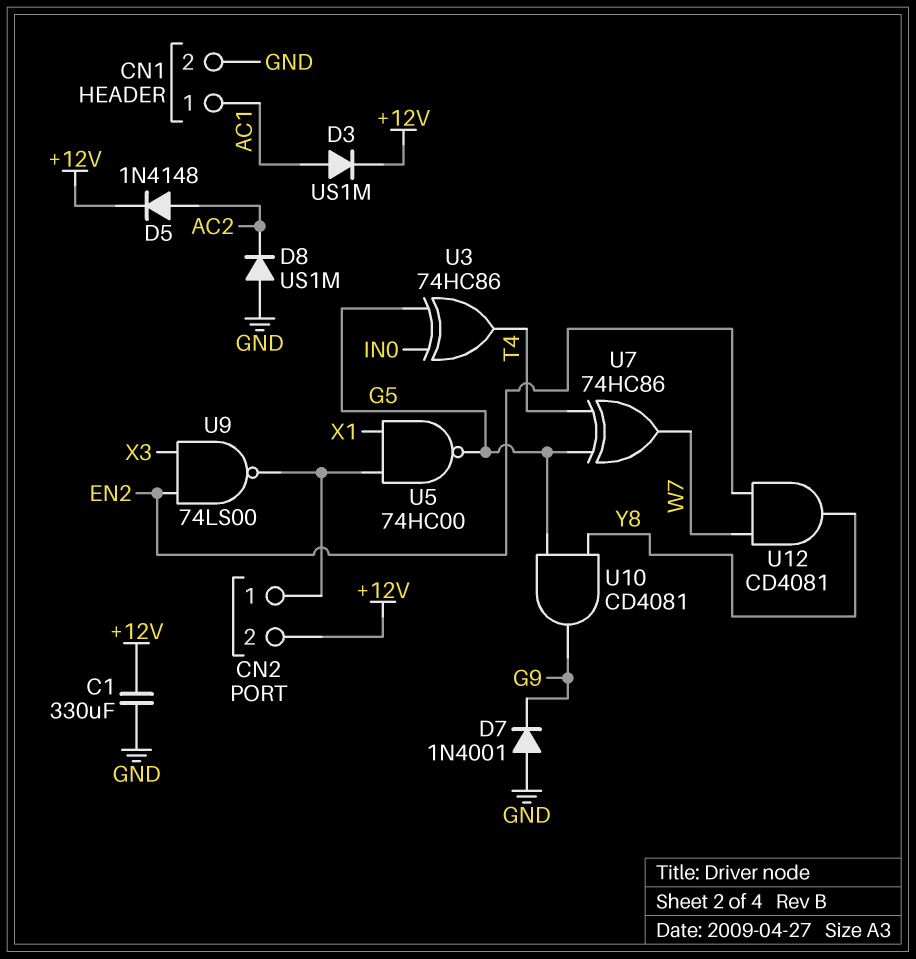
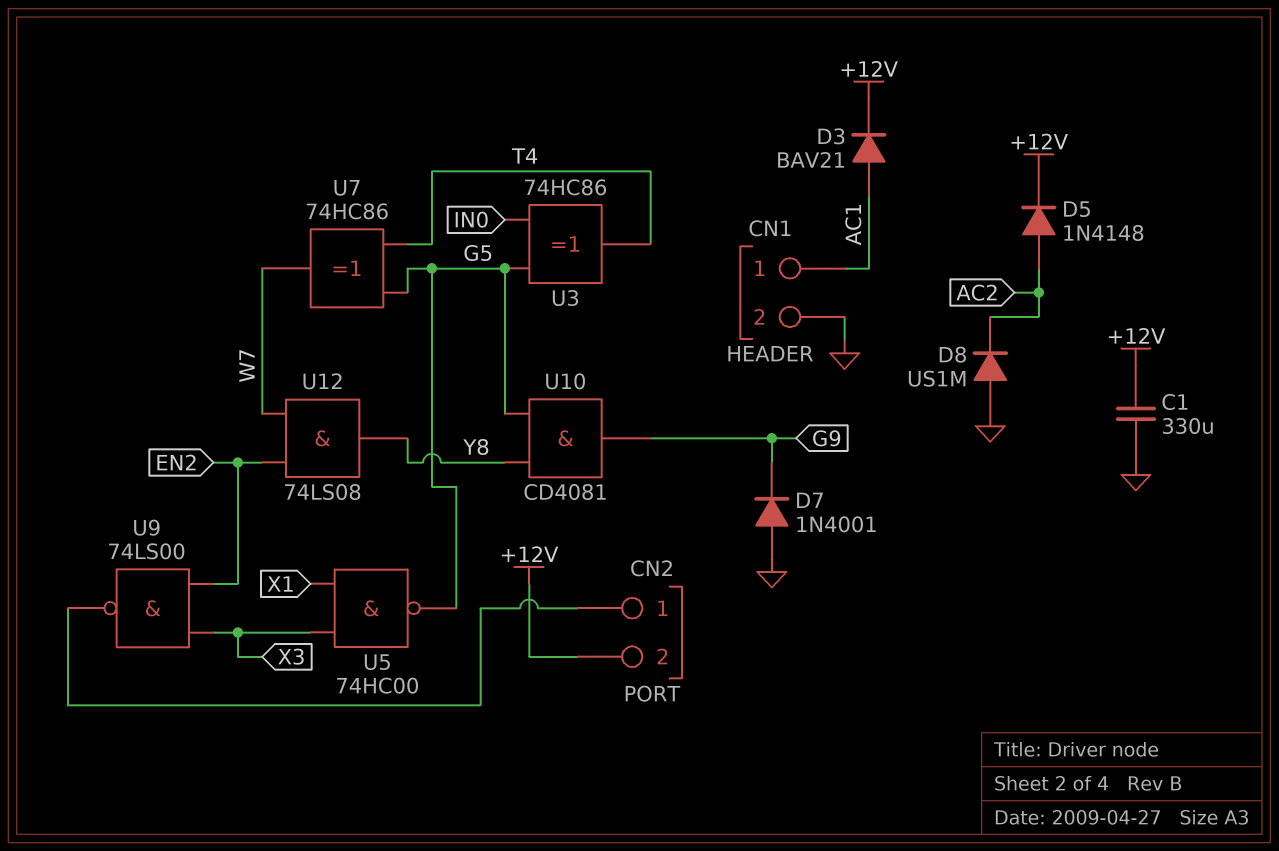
D3: diode US1M (A AC1, K +12V) -> diode BAV21 (A AC1, K +12V)
U5: NAND 74HC00 (in CN2/1, in X1, out G5) -> NAND 74HC00 (in X1, in X3, out G5)
U12: AND CD4081 (in EN2, in W7, out Y8) -> AND 74LS08 (in EN2, in W7, out Y8)

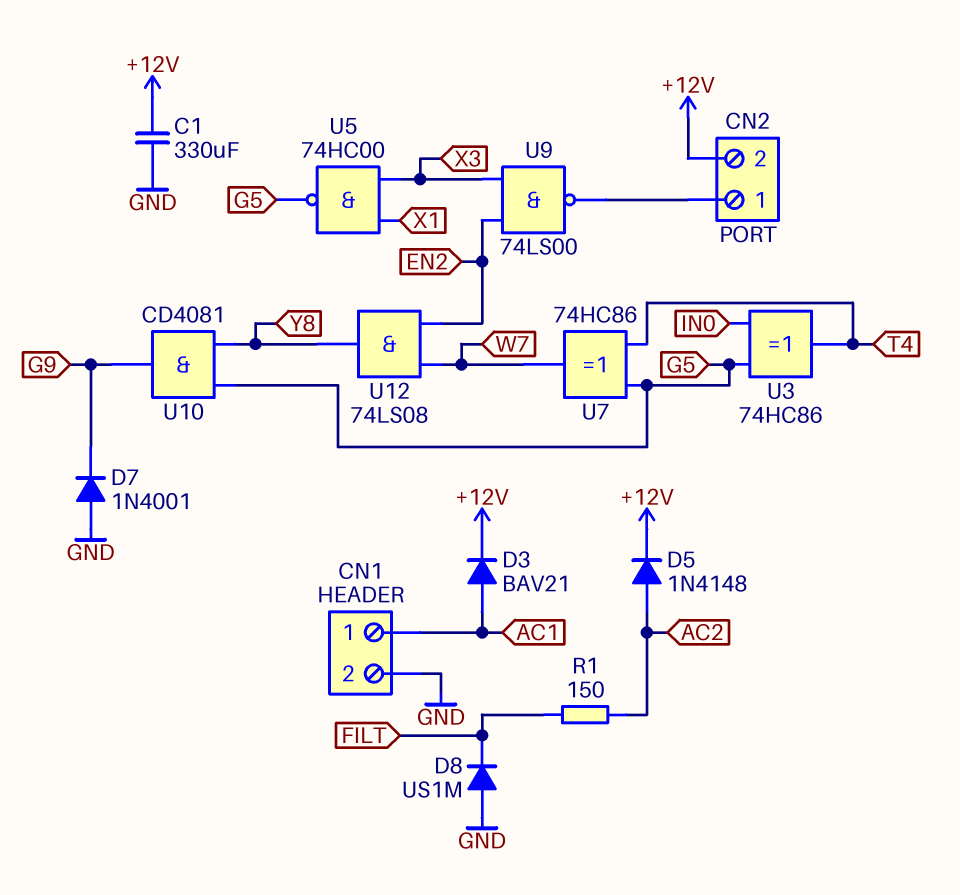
D8: diode US1M (A GND, K AC2) -> diode US1M (A GND, K FILT)
R1: none -> 150 (AC2, FILT)

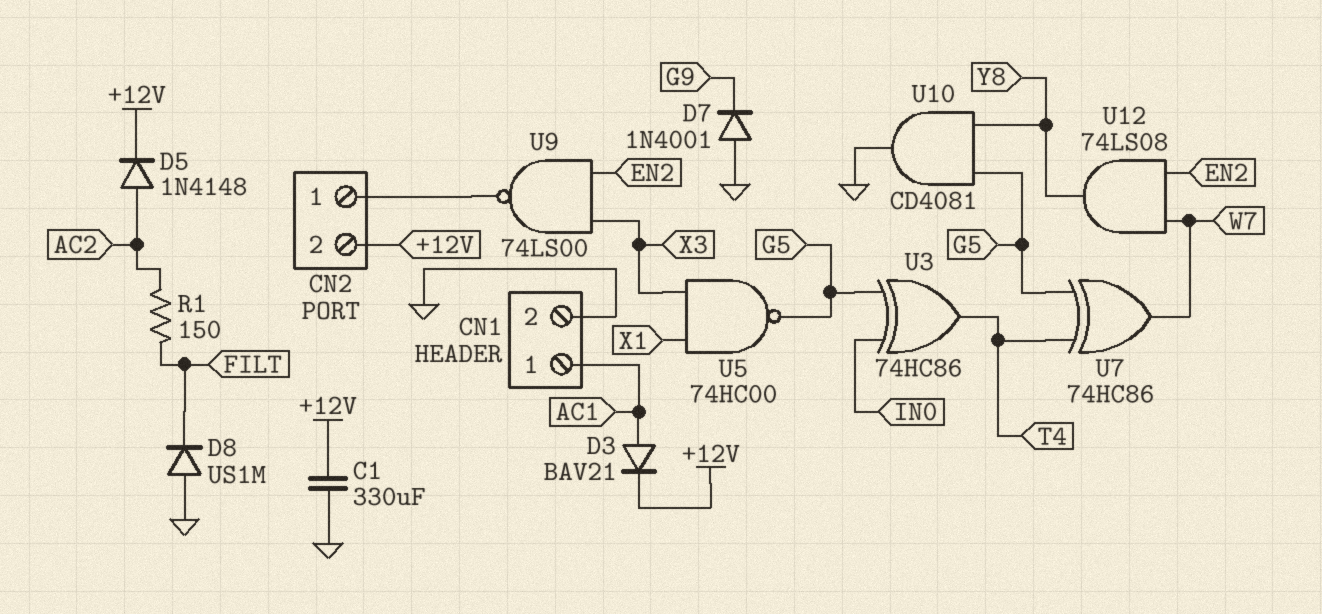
U10: AND CD4081 (in G5, in Y8, out G9) -> AND CD4081 (in G5, in Y8, out GND)

